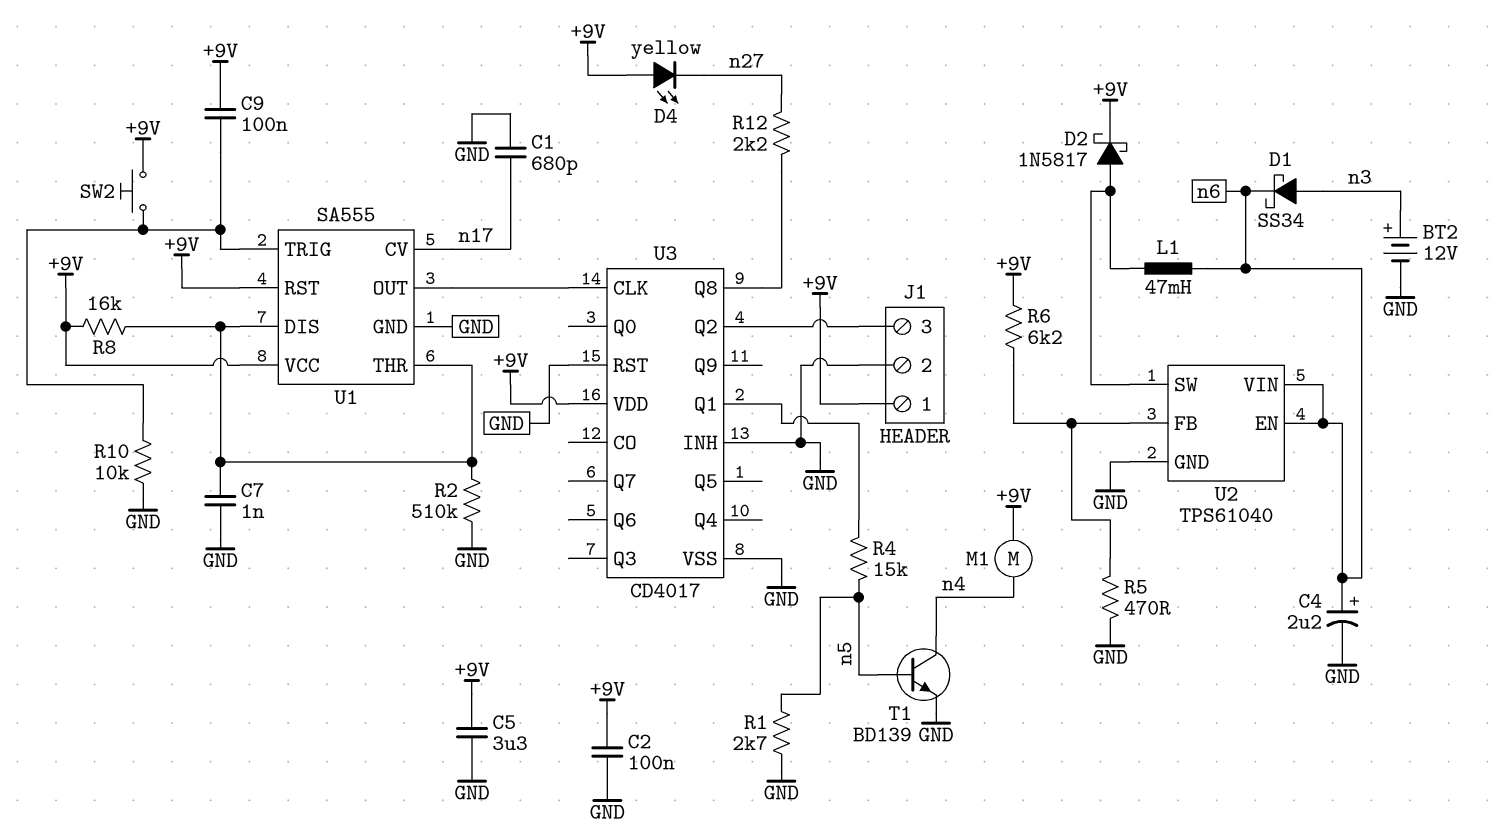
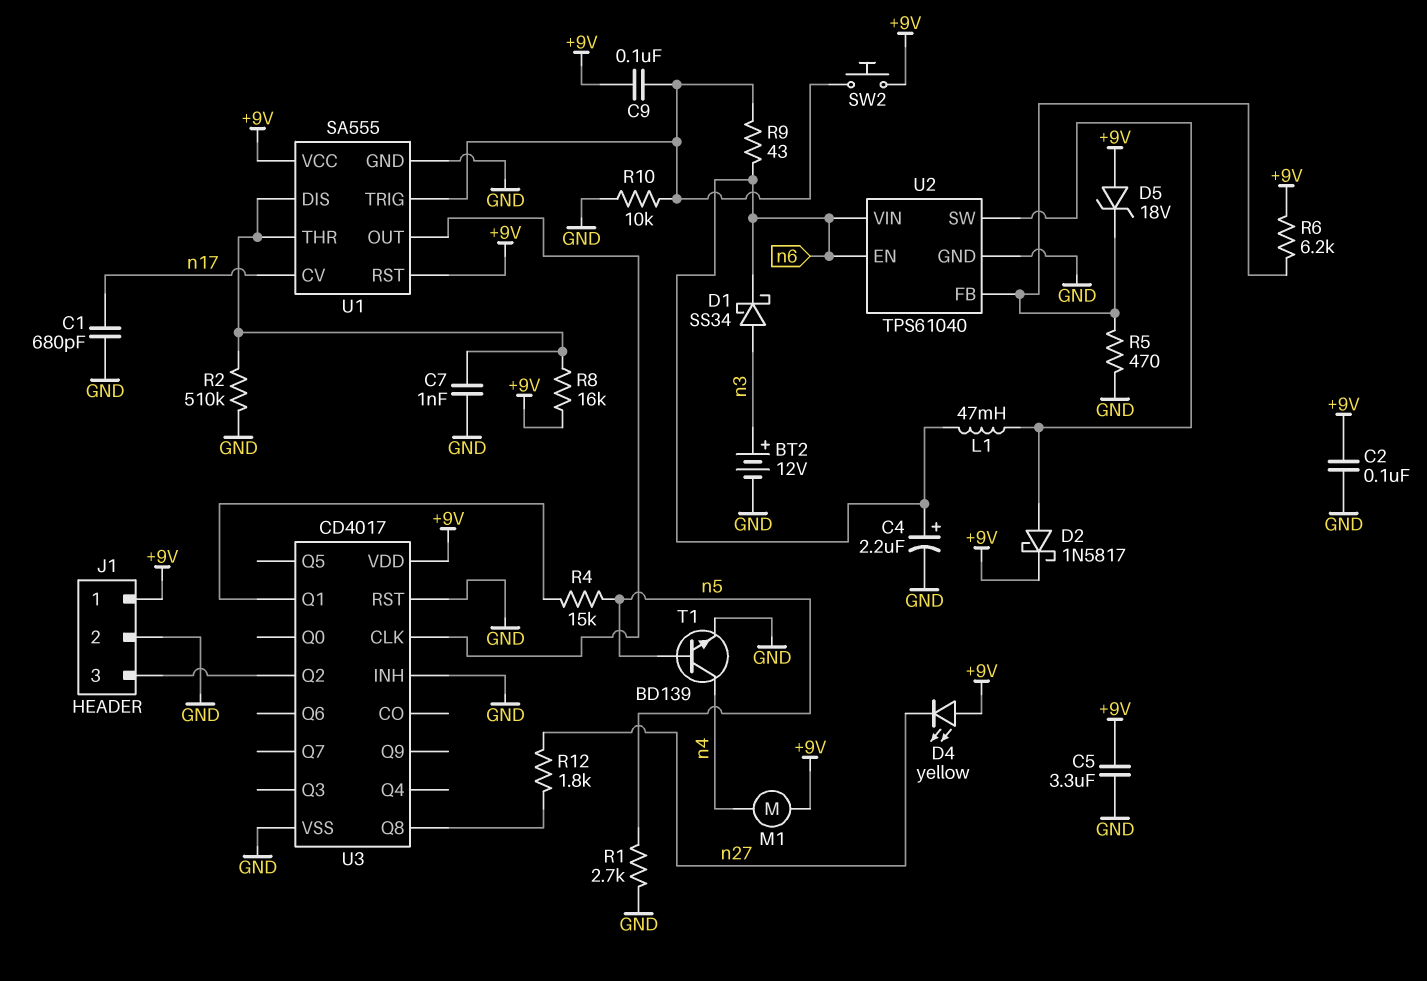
D5: none -> zener 18V (A +9V, K U2/FB)
R9: none -> 43 (U1/TRIG, n6)
R12: 2.2k (U3/Q8, n27) -> 1.8k (U3/Q8, n27)

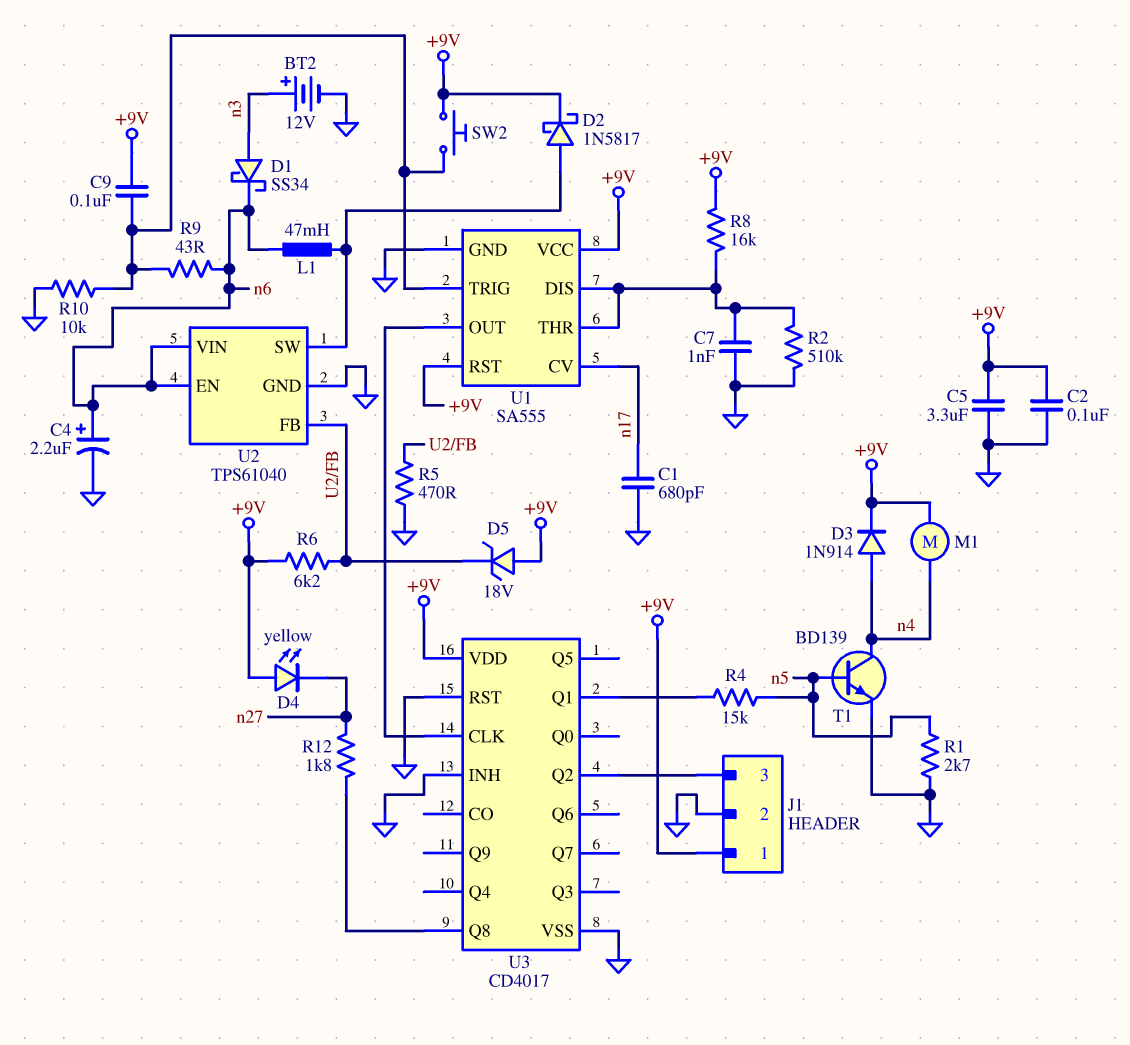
D3: none -> diode 1N914 (A n4, K +9V)

